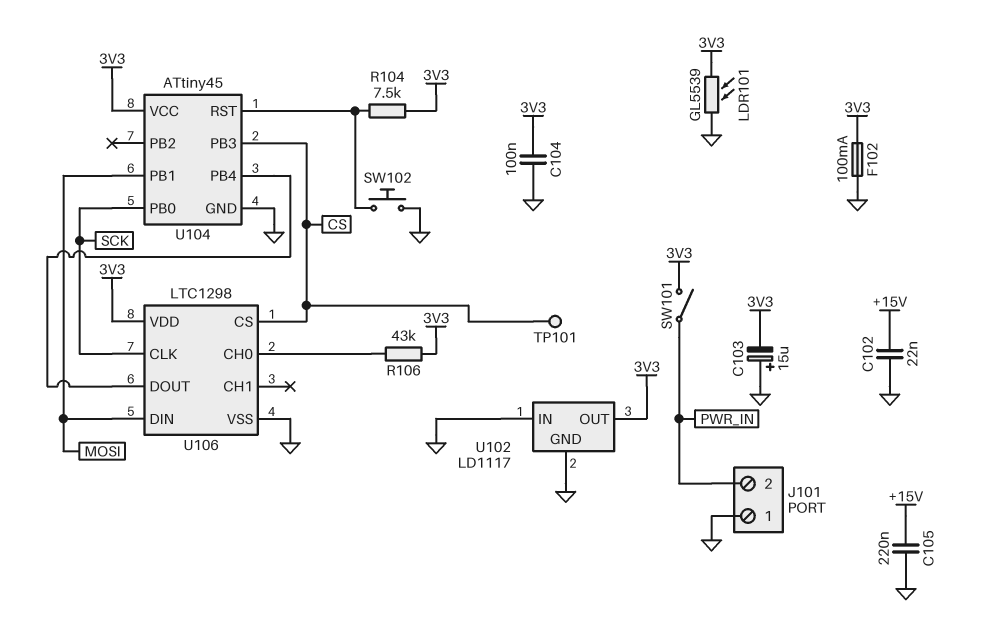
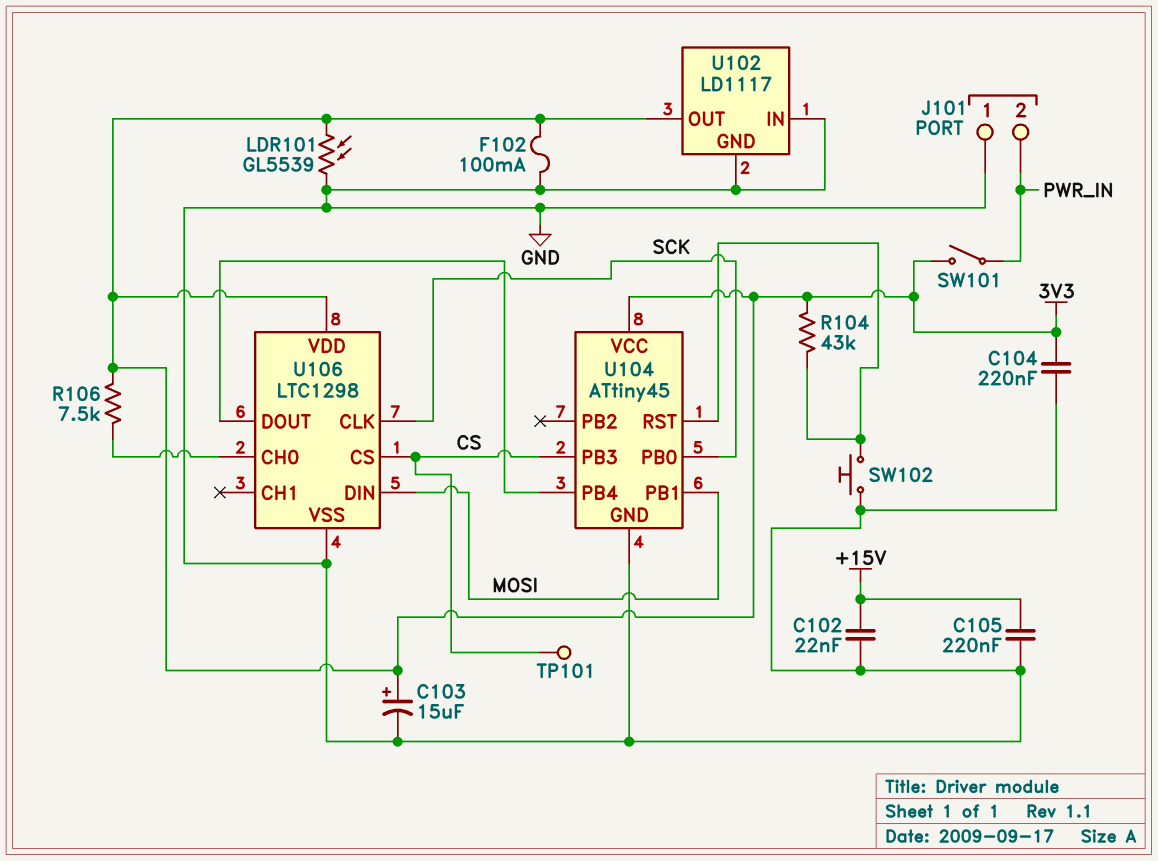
C103: 15uF (plus GND, minus 3V3) -> 15uF (plus 3V3, minus GND)
C104: 100nF (3V3, GND) -> 220nF (3V3, GND)
R104: 7.5k (3V3, U104/RST) -> 43k (3V3, U104/RST)
R106: 43k (3V3, U106/CH0) -> 7.5k (3V3, U106/CH0)

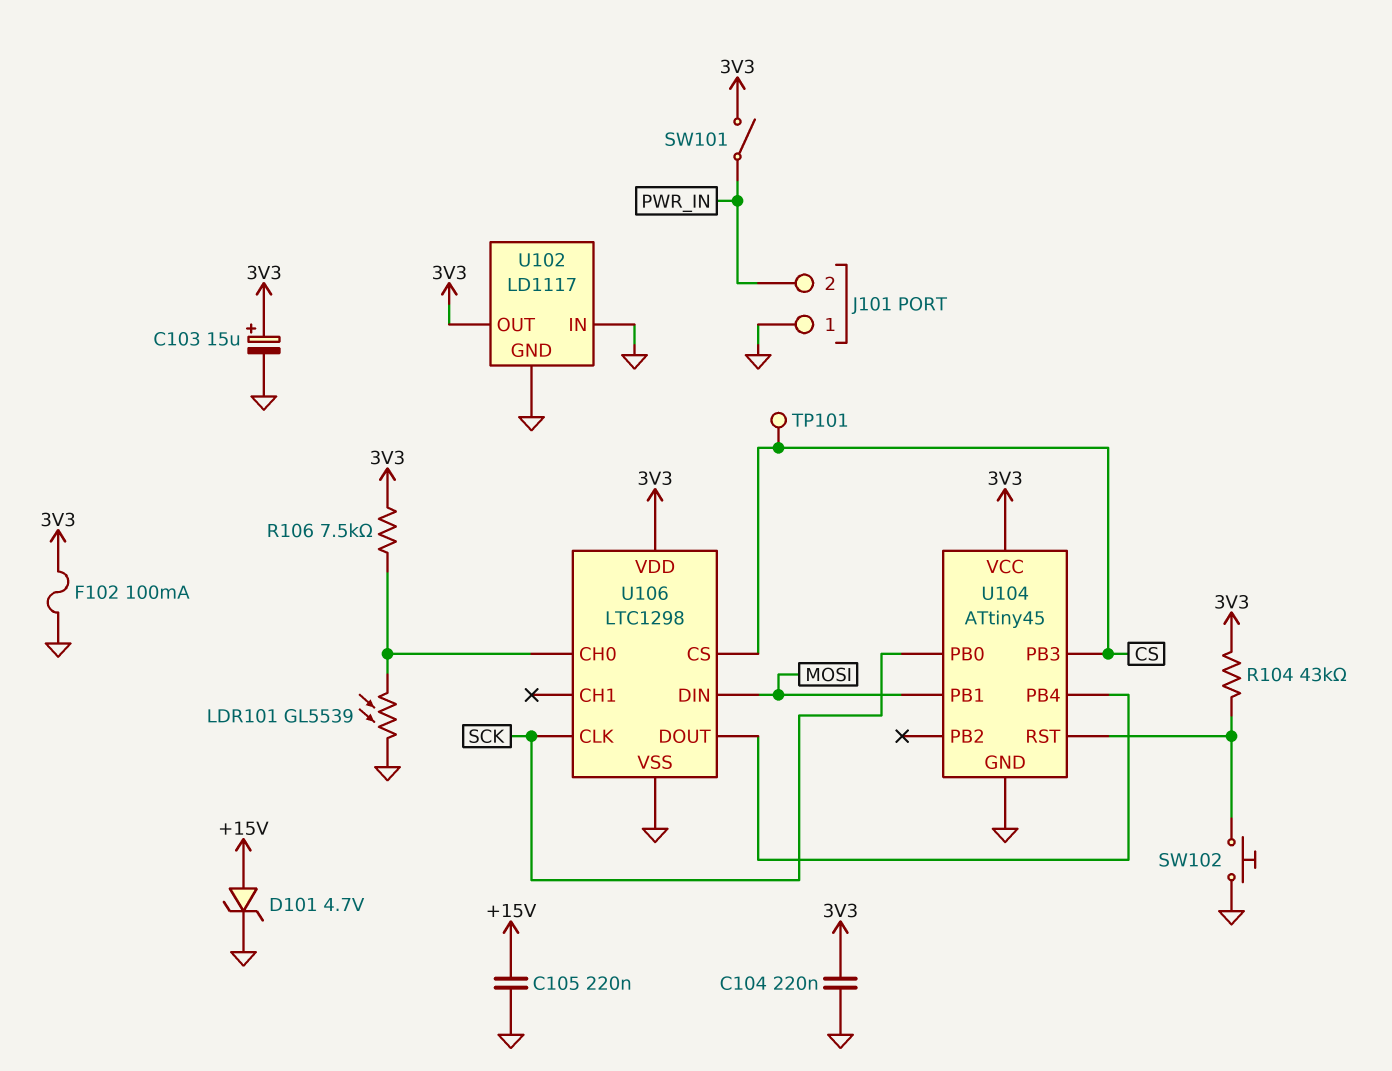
C102: 22nF (+15V, GND) -> none
D101: none -> zener 4.7V (A +15V, K GND)
LDR101: GL5539 (3V3, GND) -> GL5539 (GND, U106/CH0)

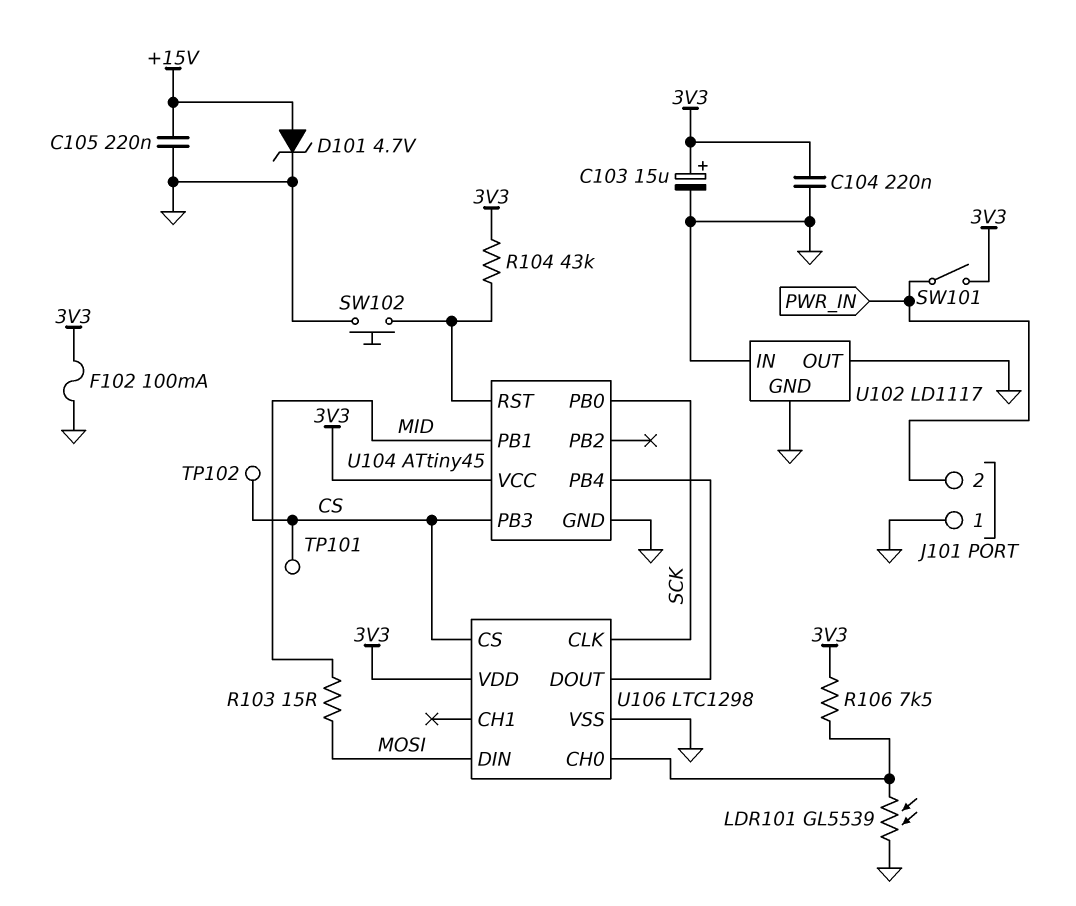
R103: none -> 15 (MID, MOSI)
TP102: none -> test point (CS)
U102 pin OUT: 3V3 -> GND
U104 pin PB1: MOSI -> MID

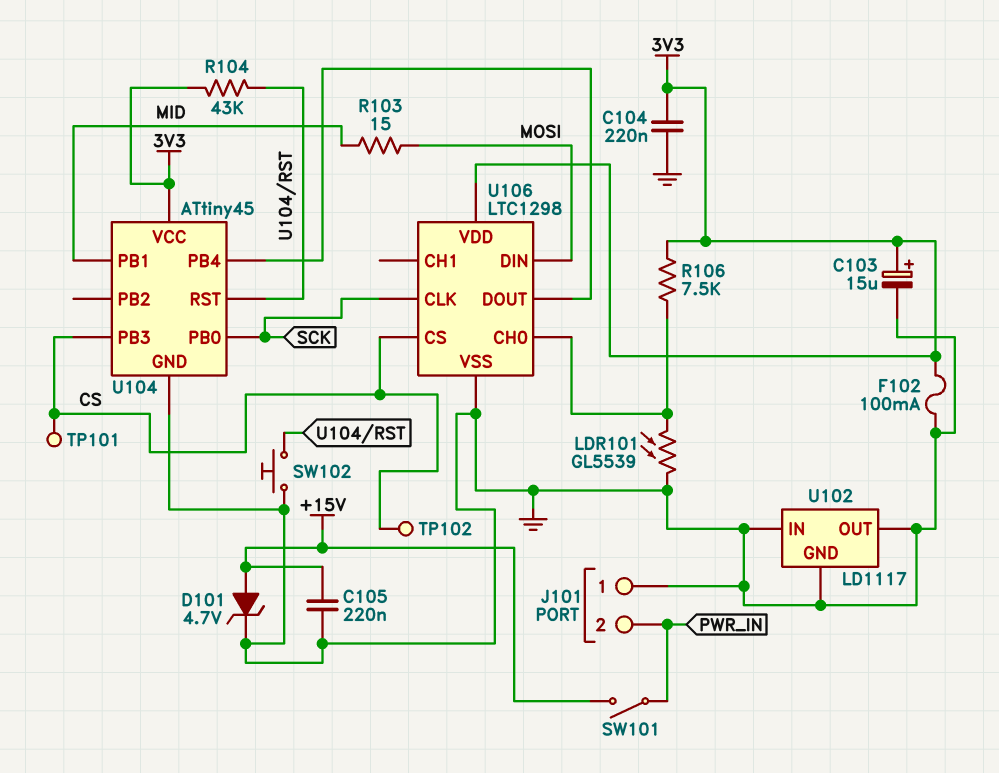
SW101: switch (3V3, PWR_IN) -> switch (+15V, PWR_IN)

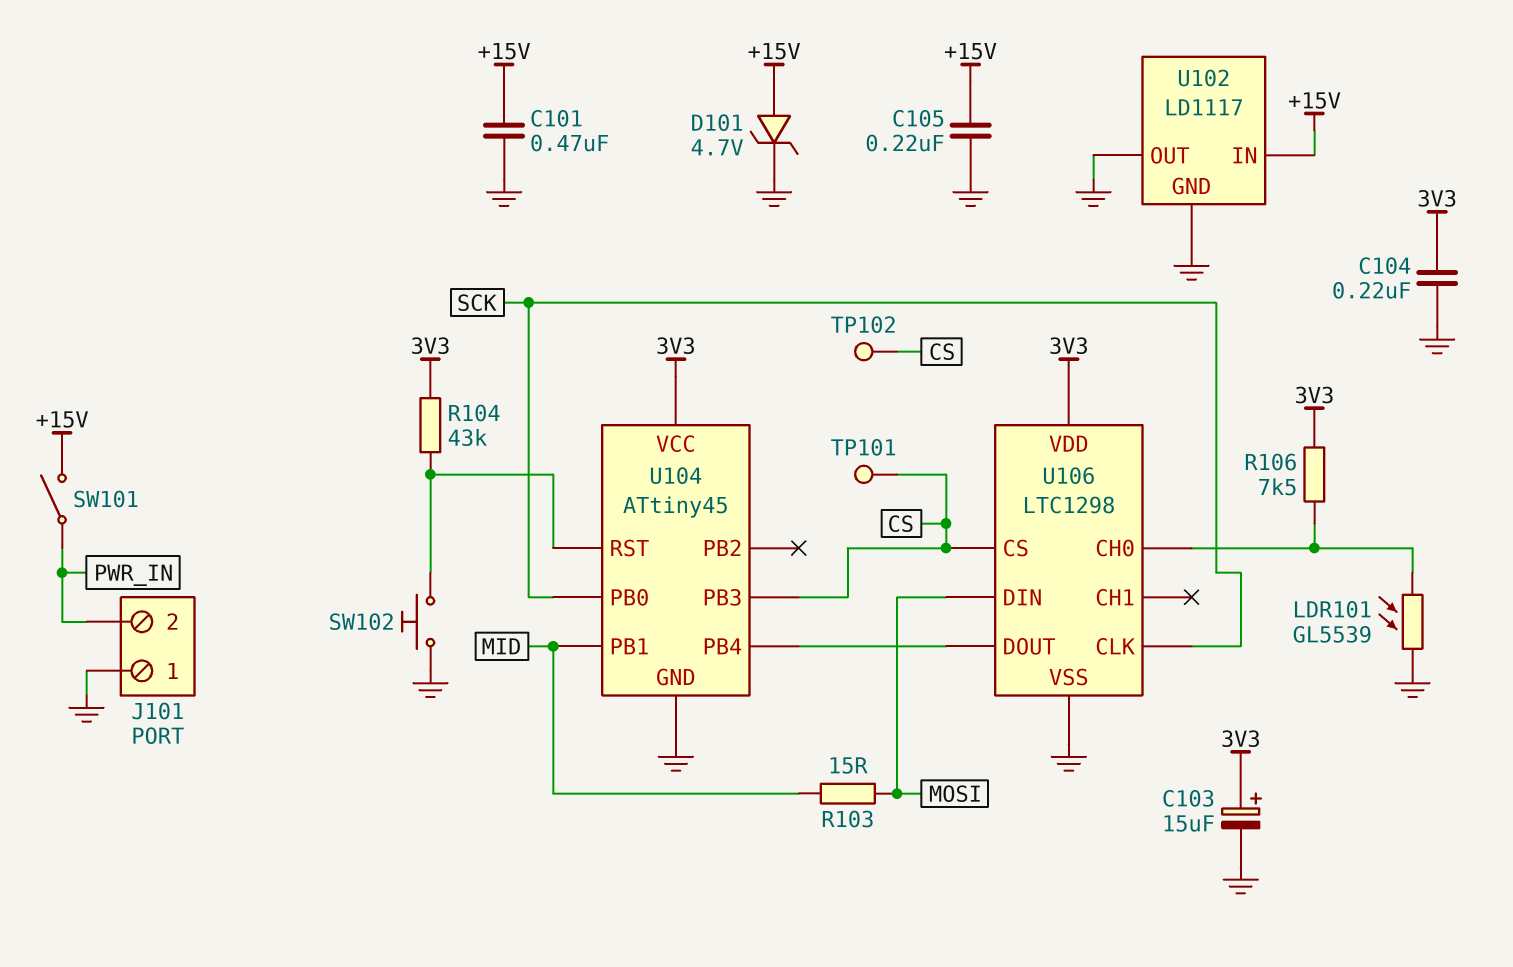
C101: none -> 470nF (+15V, GND)
F102: 100mA (3V3, GND) -> none
U102 pin IN: GND -> +15V

